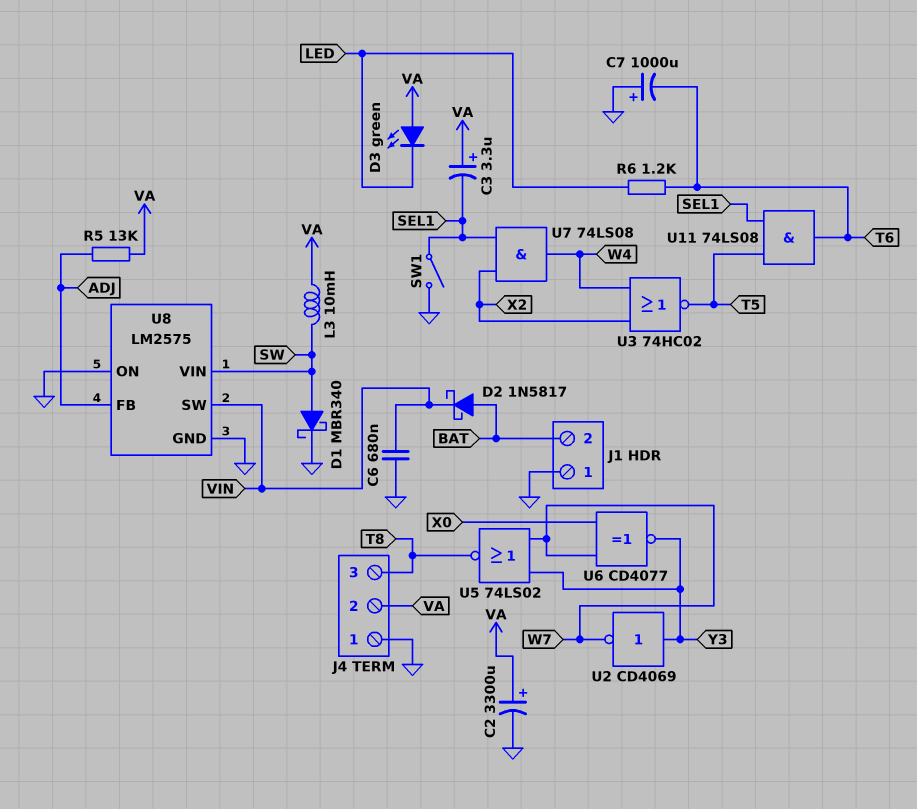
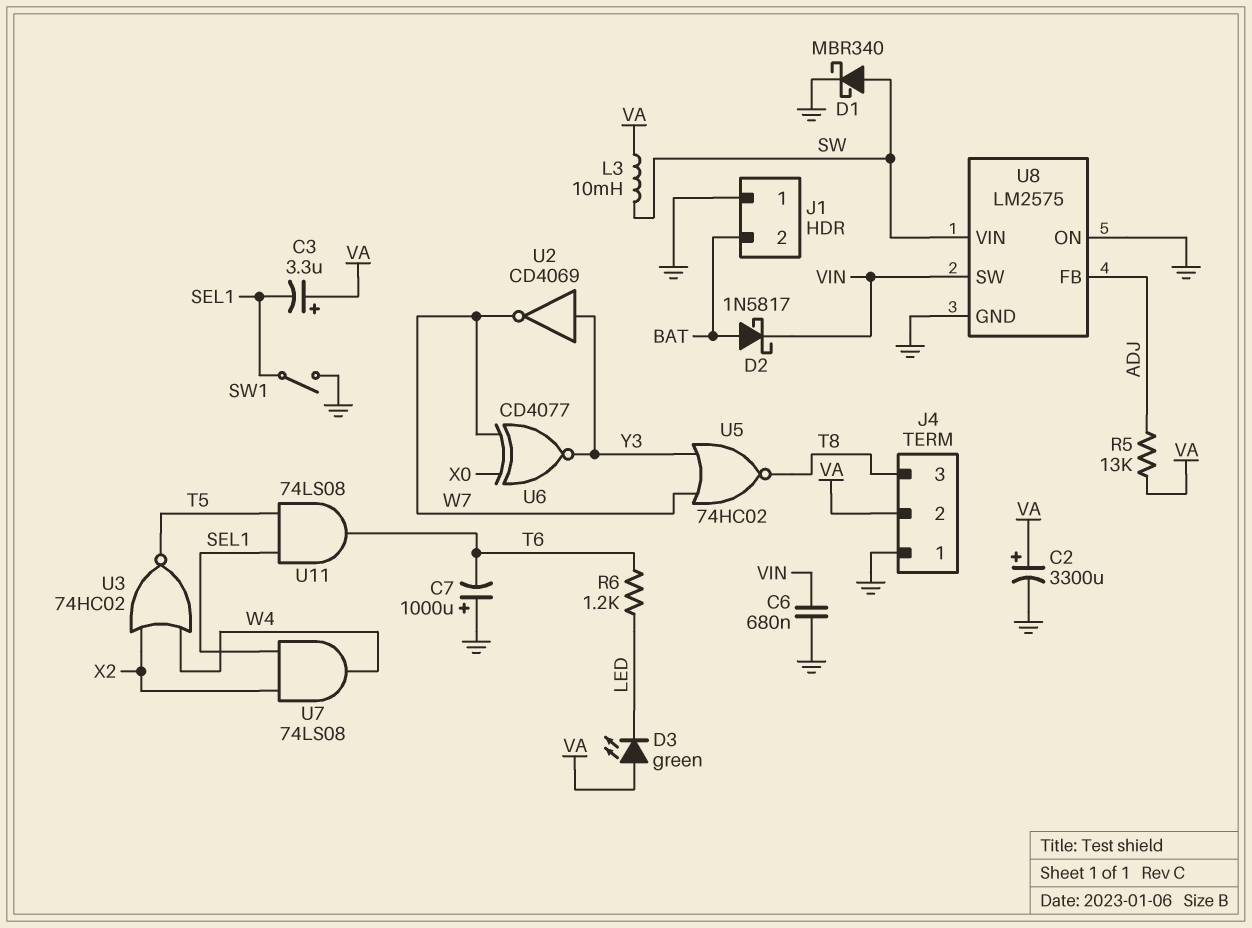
U5: NOR 74LS02 (in W7, in Y3, out T8) -> NOR 74HC02 (in W7, in Y3, out T8)

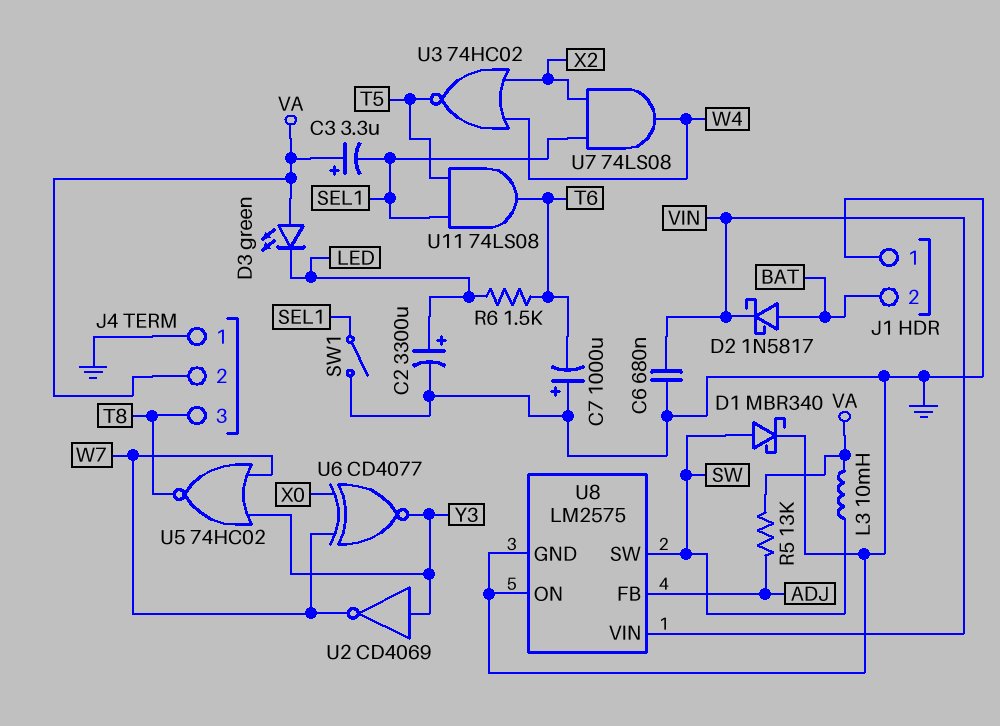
C2: 3300uF (plus VA, minus GND) -> 3300uF (plus LED, minus GND)
R6: 1.2k (LED, T6) -> 1.5k (LED, T6)
U8 pin SW: VIN -> SW
U8 pin VIN: SW -> VIN

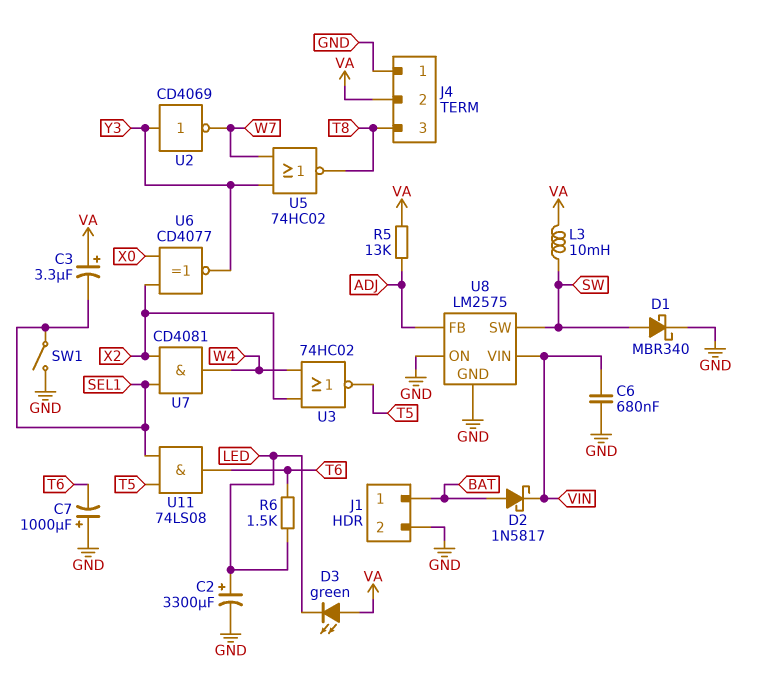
J1 pin 1: GND -> BAT
J1 pin 2: BAT -> GND
U6: XNOR CD4077 (in W7, in X0, out Y3) -> XNOR CD4077 (in X0, in X2, out Y3)
U7: AND 74LS08 (in SEL1, in X2, out W4) -> AND CD4081 (in SEL1, in X2, out W4)

